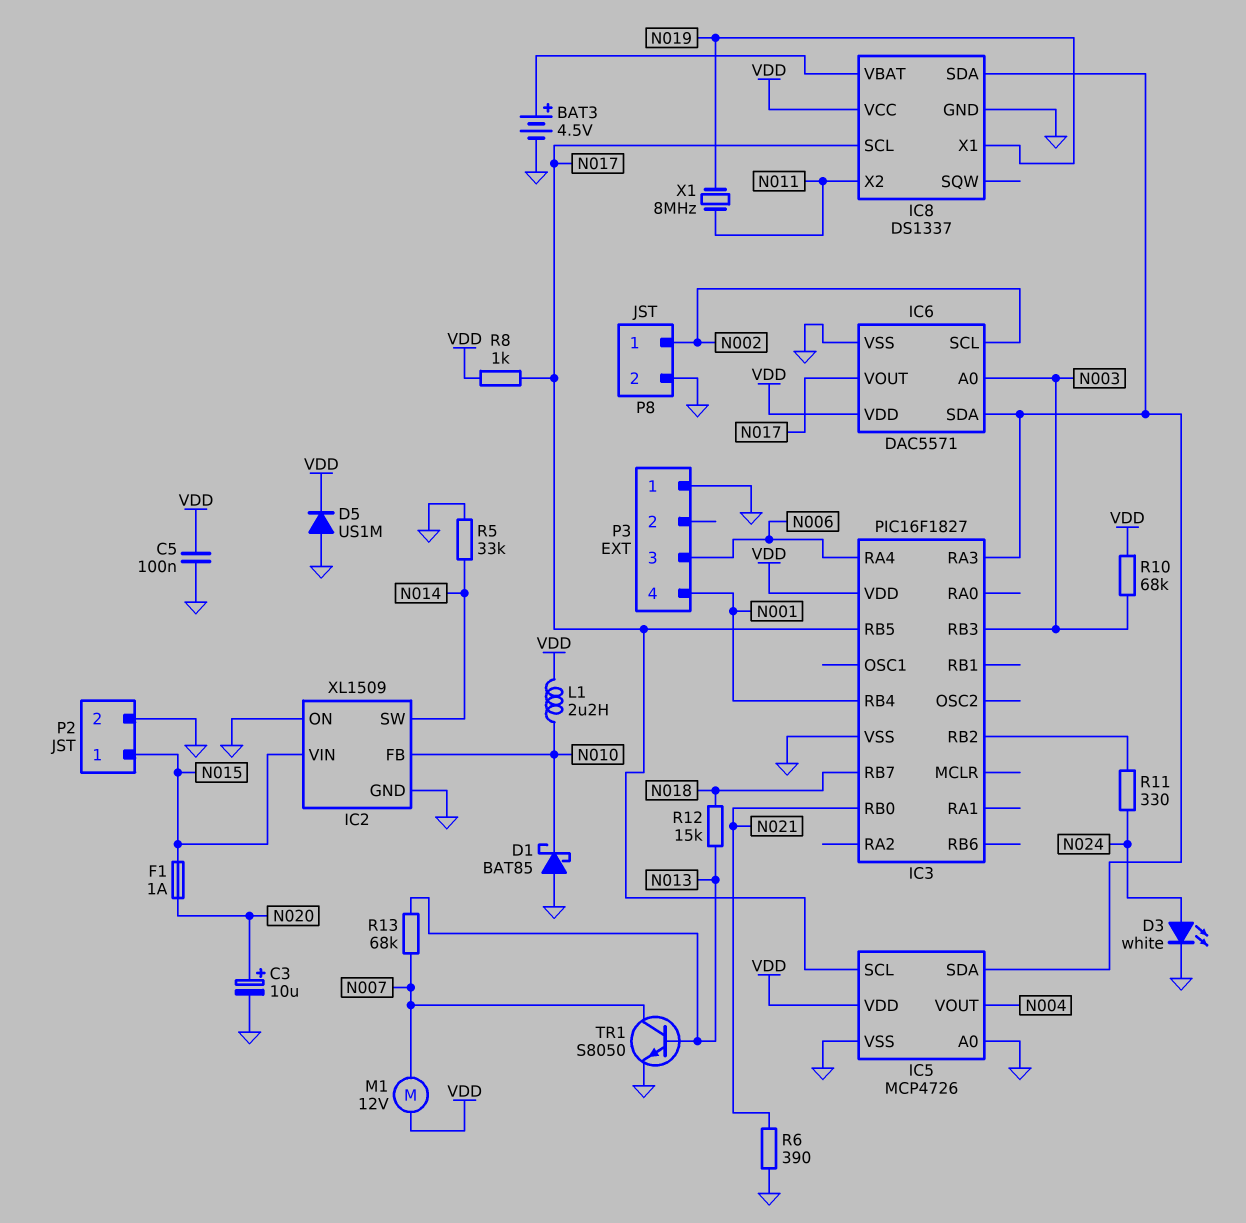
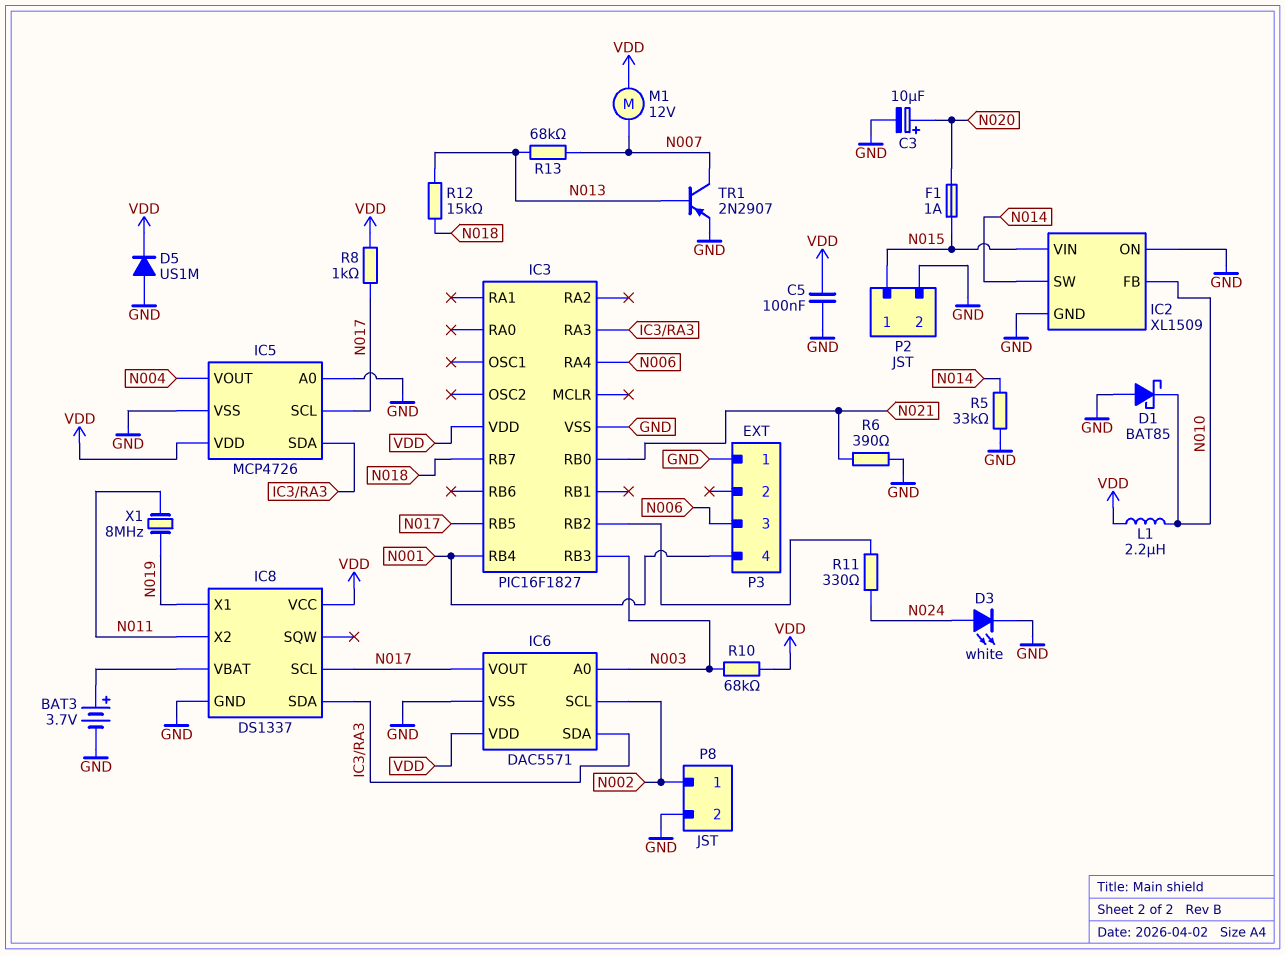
BAT3: 4.5V (plus IC8/VBAT, minus GND) -> 3.7V (plus IC8/VBAT, minus GND)
TR1: NPN S8050 (B N013, C N007, E GND) -> PNP 2N2907 (B N013, C N007, E GND)

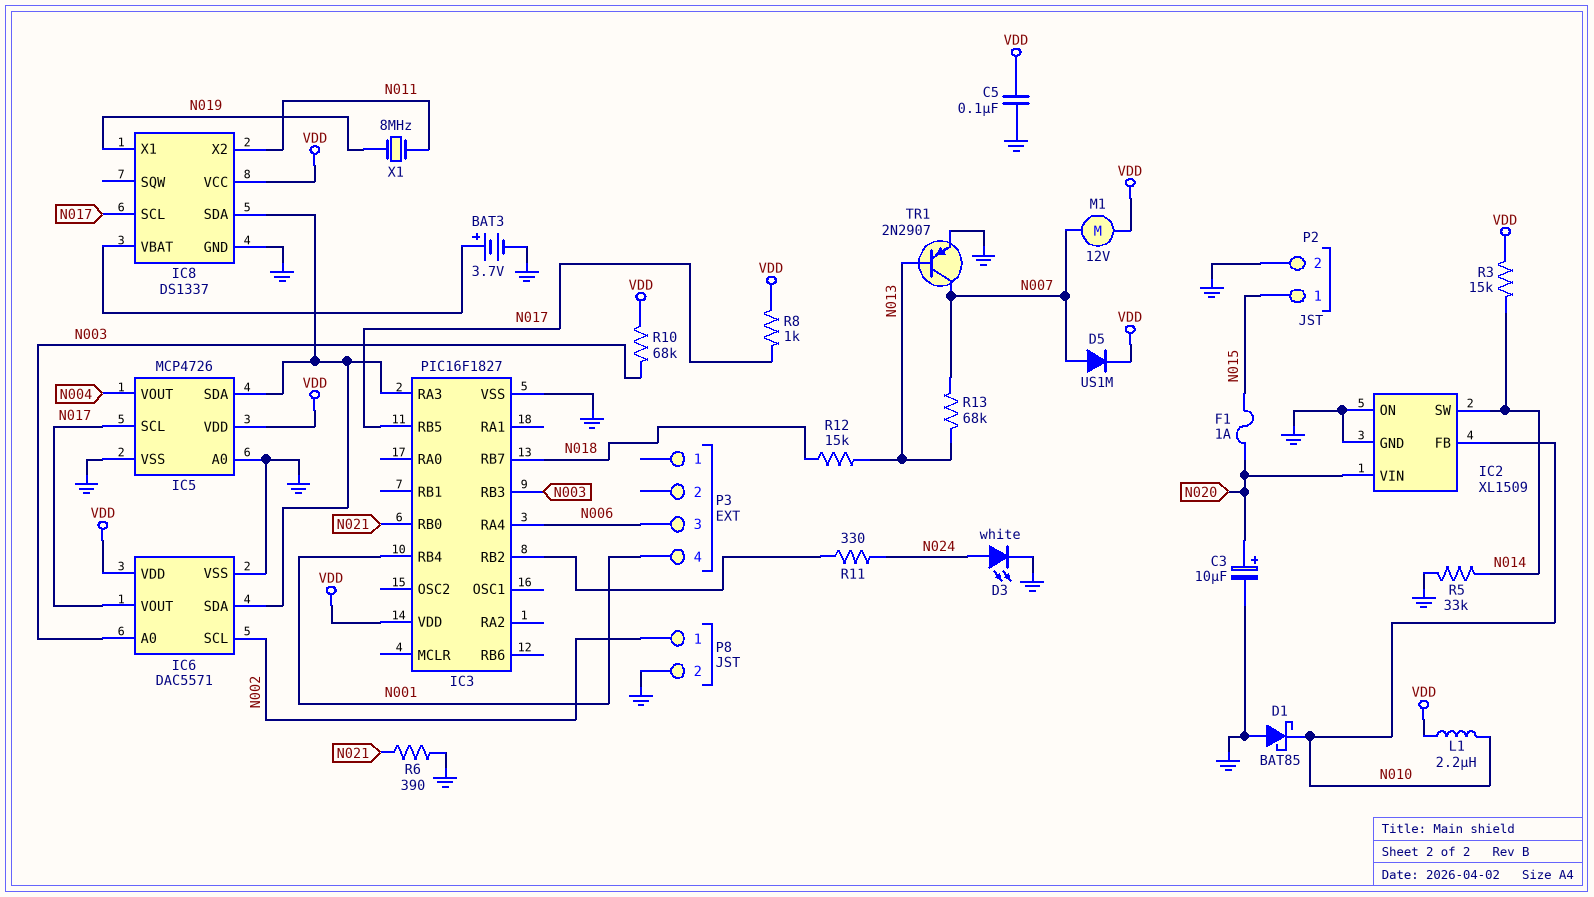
D5: diode US1M (A GND, K VDD) -> diode US1M (A N007, K VDD)
IC2 pin VIN: N015 -> N020
P3 pin 1: GND -> none
R3: none -> 15k (N014, VDD)

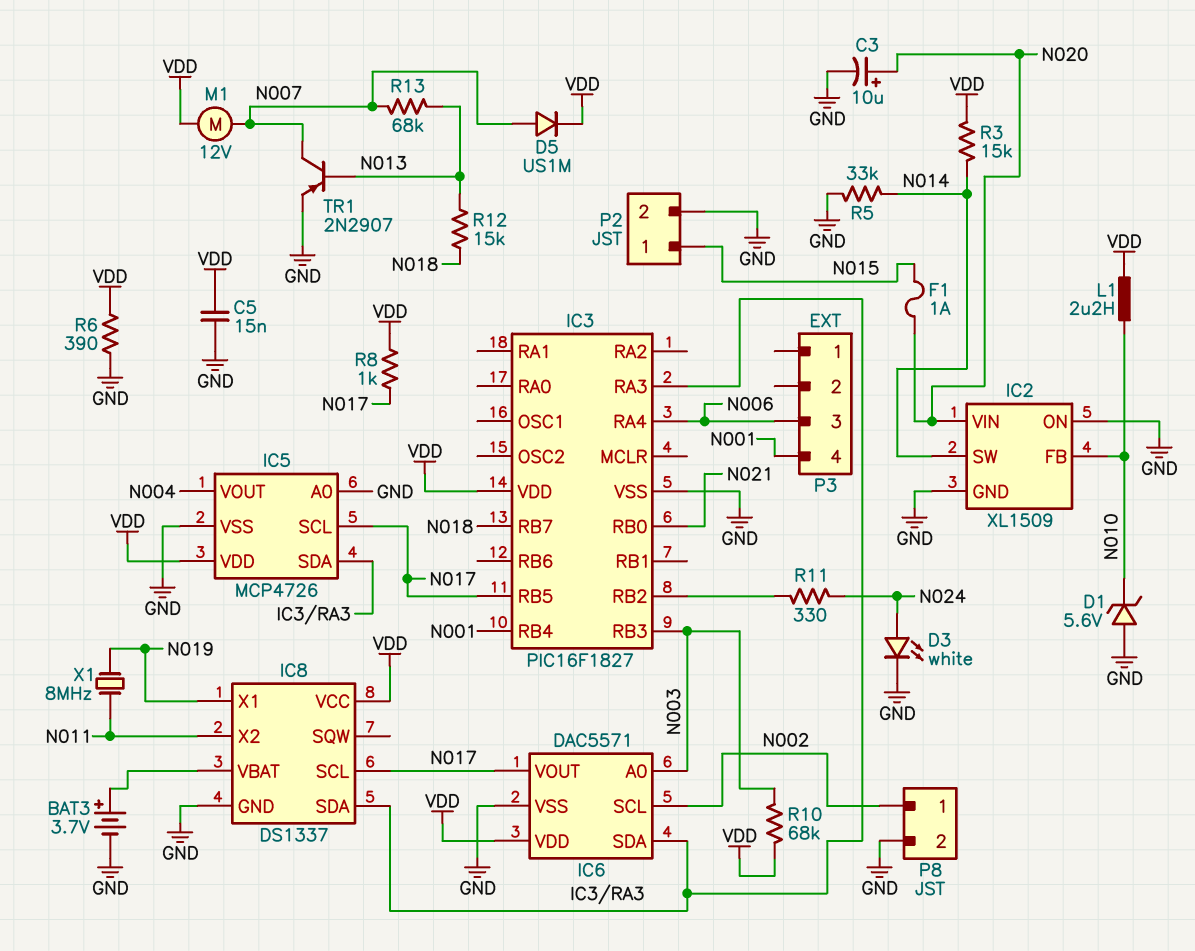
C5: 100nF (GND, VDD) -> 15nF (GND, VDD)
D1: schottky BAT85 (A GND, K N010) -> zener 5.6V (A GND, K N010)
R6: 390 (GND, N021) -> 390 (GND, VDD)

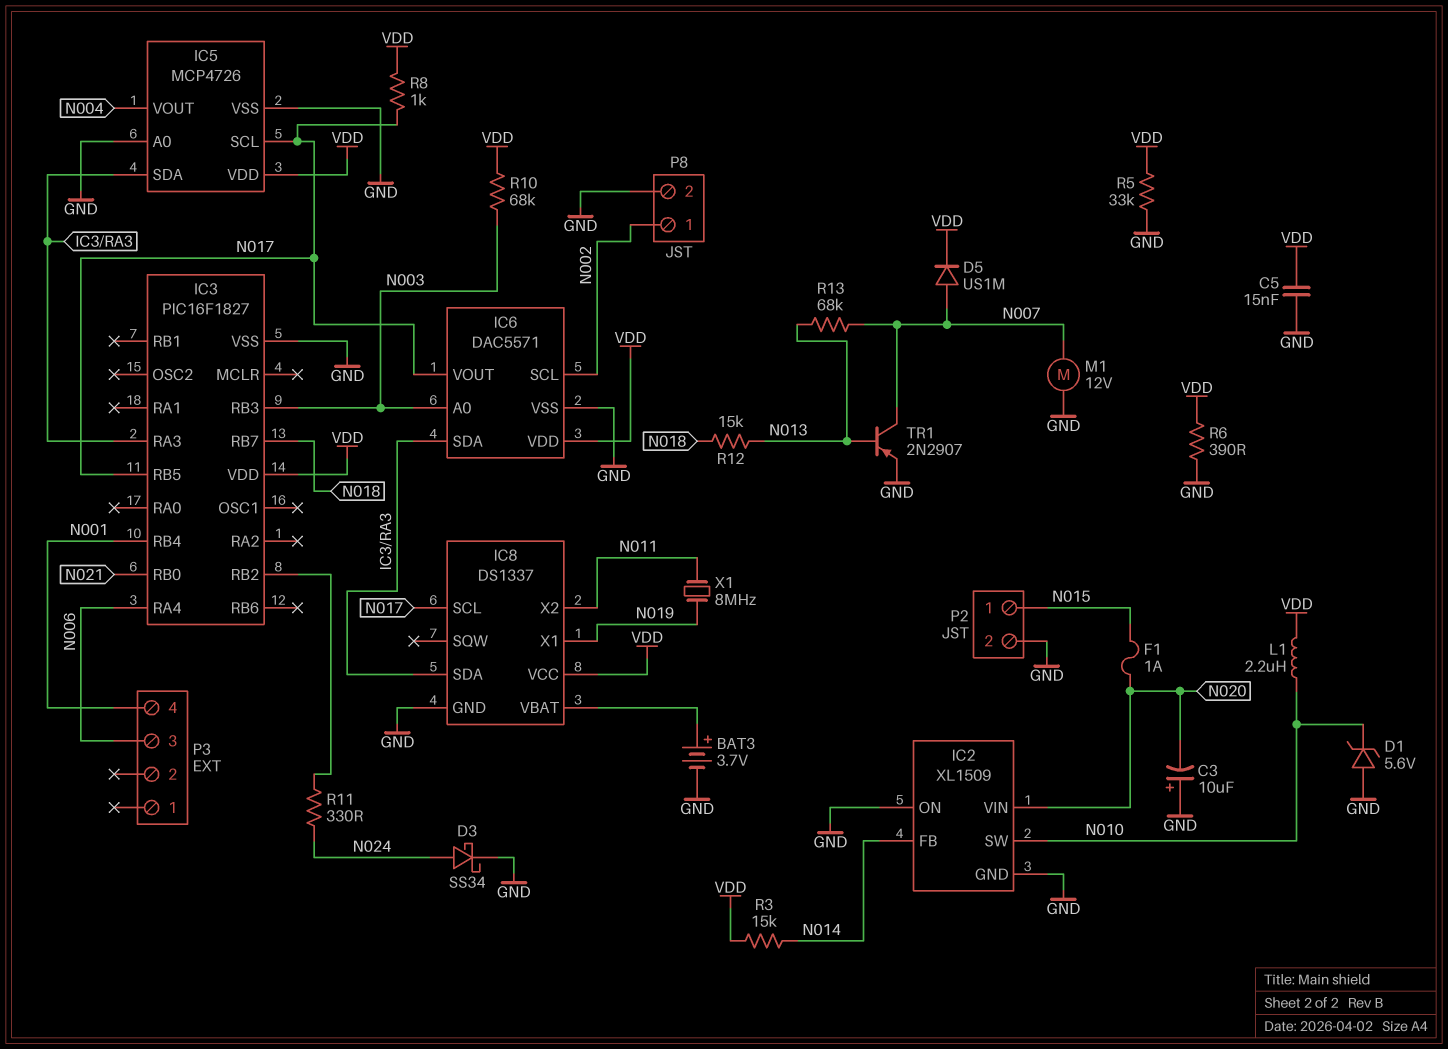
C3: 10uF (plus N020, minus GND) -> 10uF (plus GND, minus N020)
D3: LED white (A N024, K GND) -> schottky SS34 (A N024, K GND)
IC2 pin FB: N010 -> N014
IC2 pin SW: N014 -> N010
M1: motor 12V (N007, VDD) -> motor 12V (GND, N007)
R5: 33k (GND, N014) -> 33k (GND, VDD)

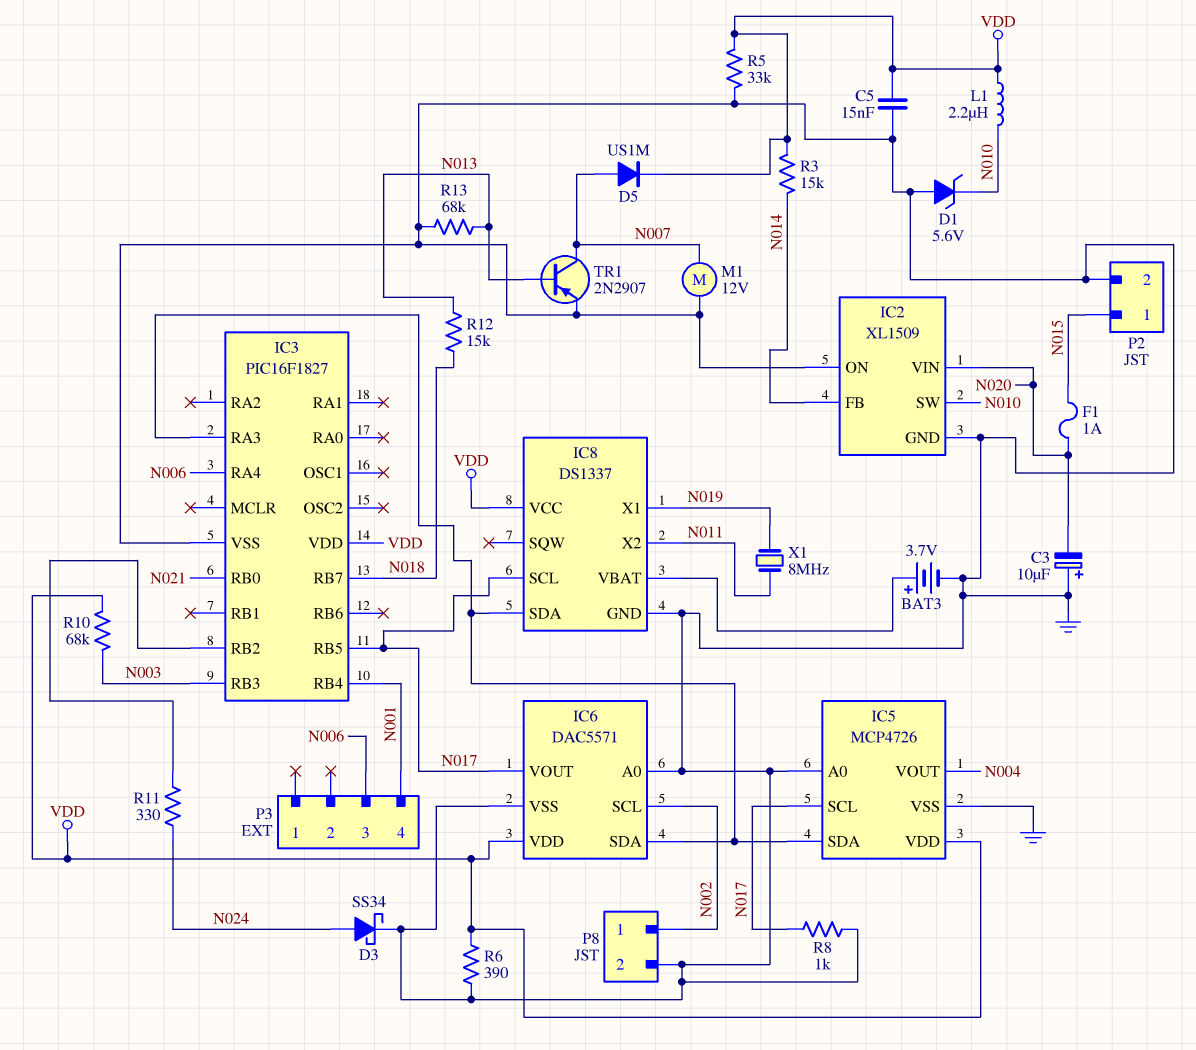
IC6 pin A0: N003 -> GND
R8: 1k (N017, VDD) -> 1k (GND, N017)
R13: 68k (N007, N013) -> 68k (GND, N013)

